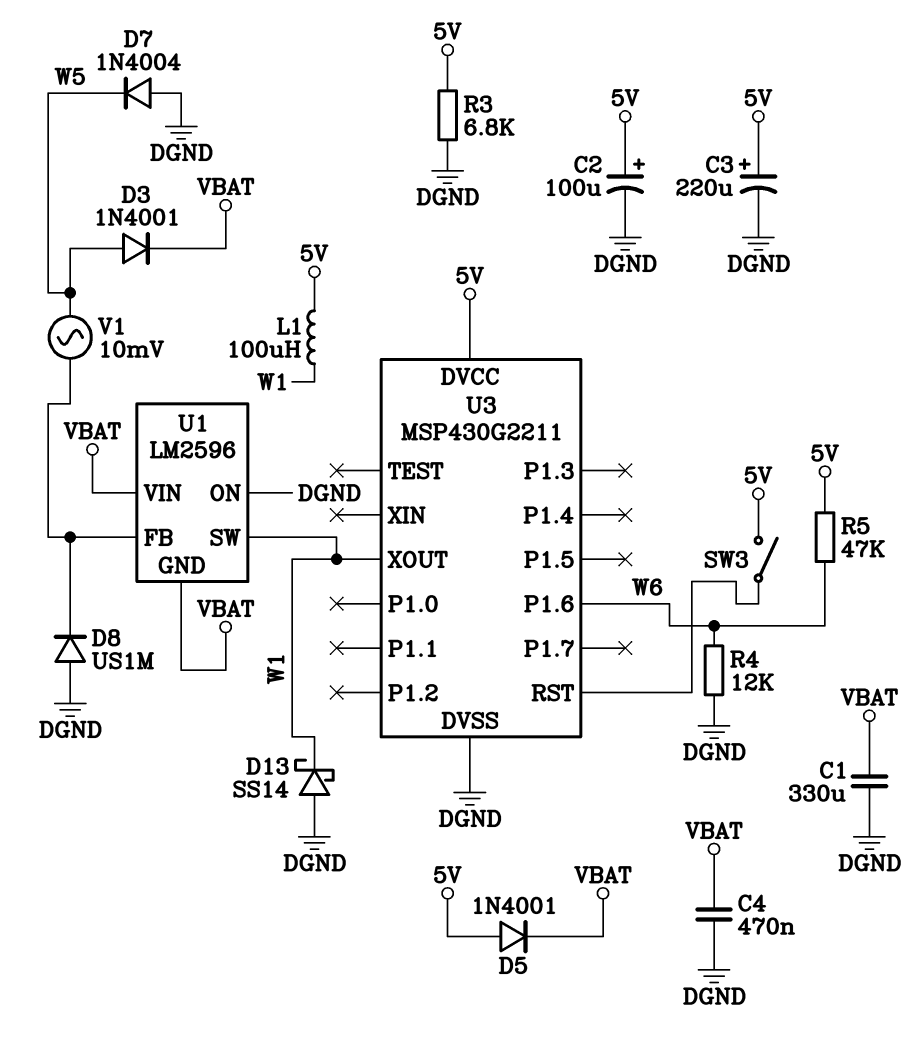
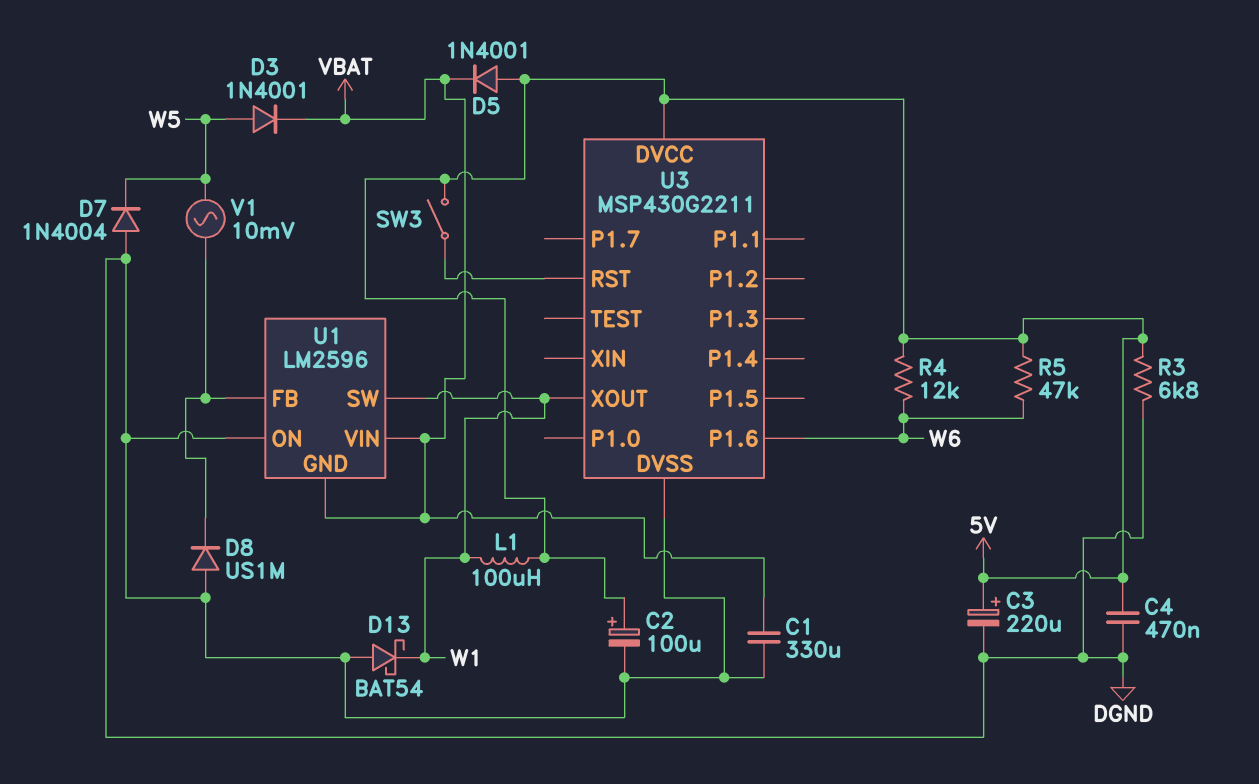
C4: 470nF (DGND, VBAT) -> 470nF (5V, DGND)
D13: schottky SS14 (A DGND, K W1) -> schottky BAT54 (A DGND, K W1)
R4: 12k (DGND, W6) -> 12k (5V, W6)

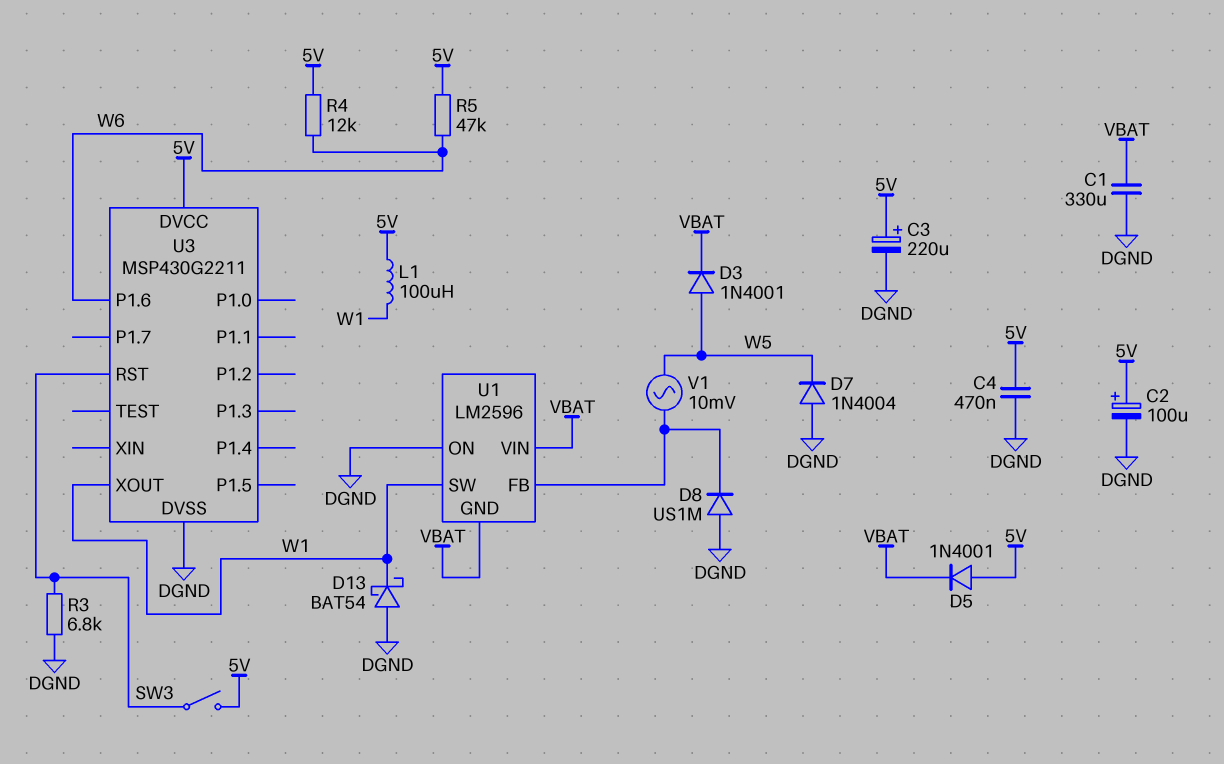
R3: 6.8k (5V, DGND) -> 6.8k (DGND, U3/RST)

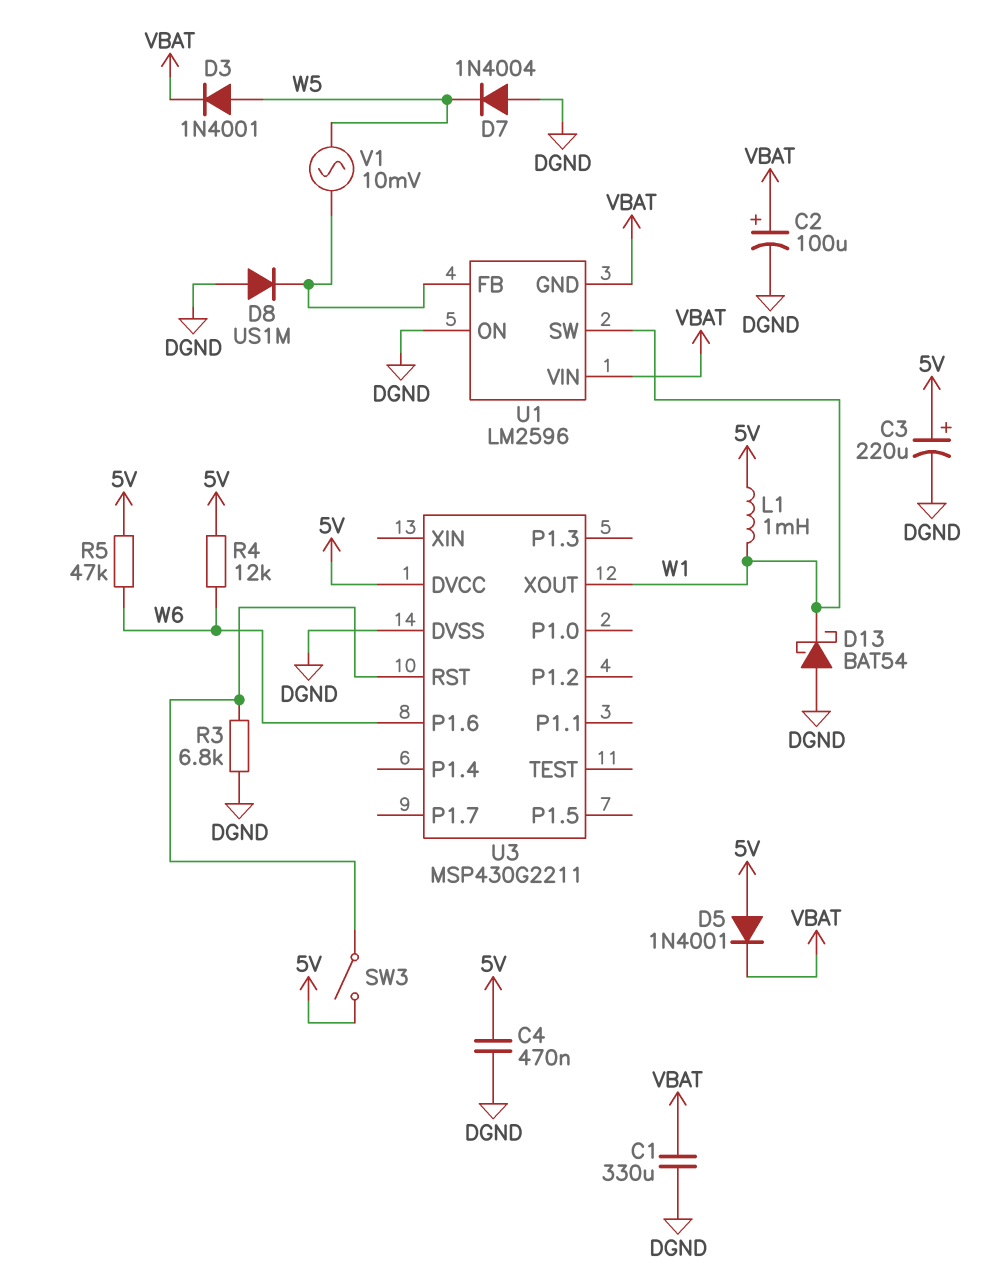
C2: 100uF (plus 5V, minus DGND) -> 100uF (plus VBAT, minus DGND)
L1: 100uH (5V, W1) -> 1mH (5V, W1)

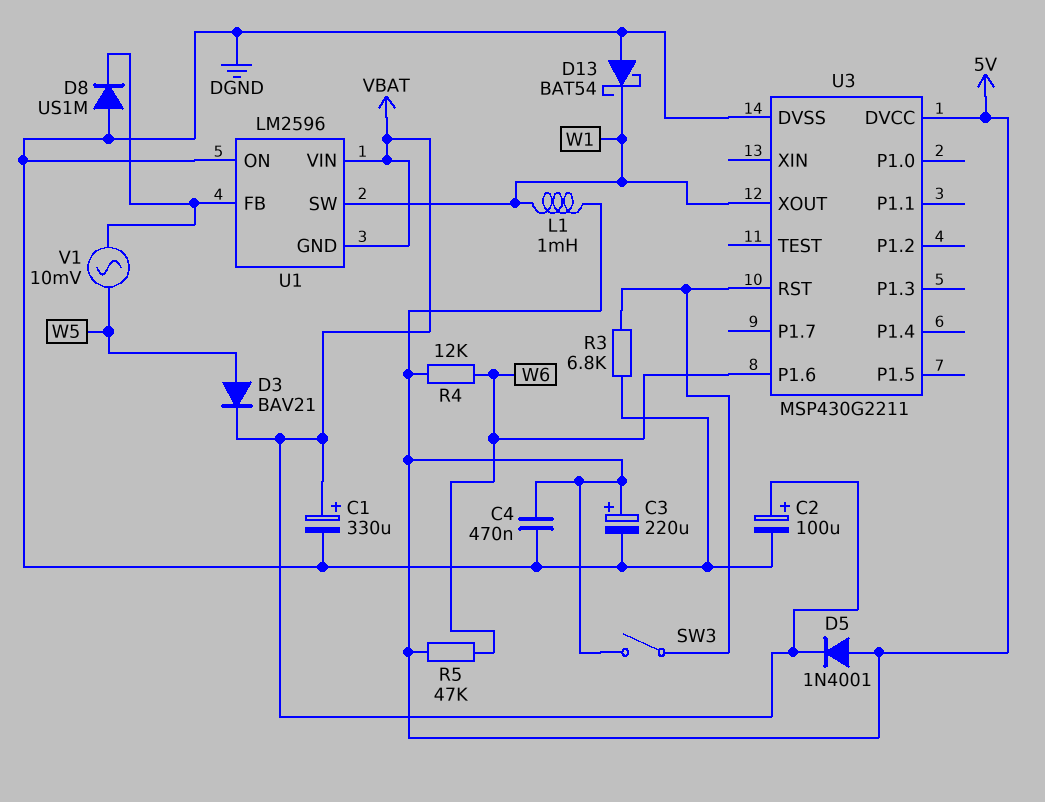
C1: 330uF (DGND, VBAT) -> 330uF (plus VBAT, minus DGND)
D3: diode 1N4001 (A W5, K VBAT) -> diode BAV21 (A W5, K VBAT)
D7: diode 1N4004 (A DGND, K W5) -> none

